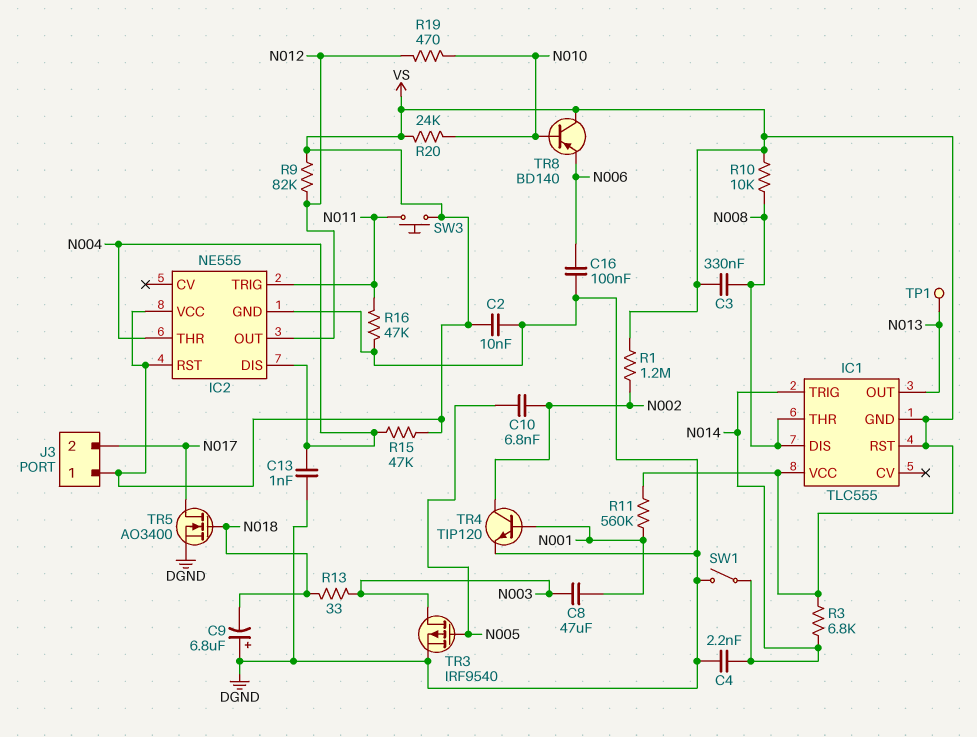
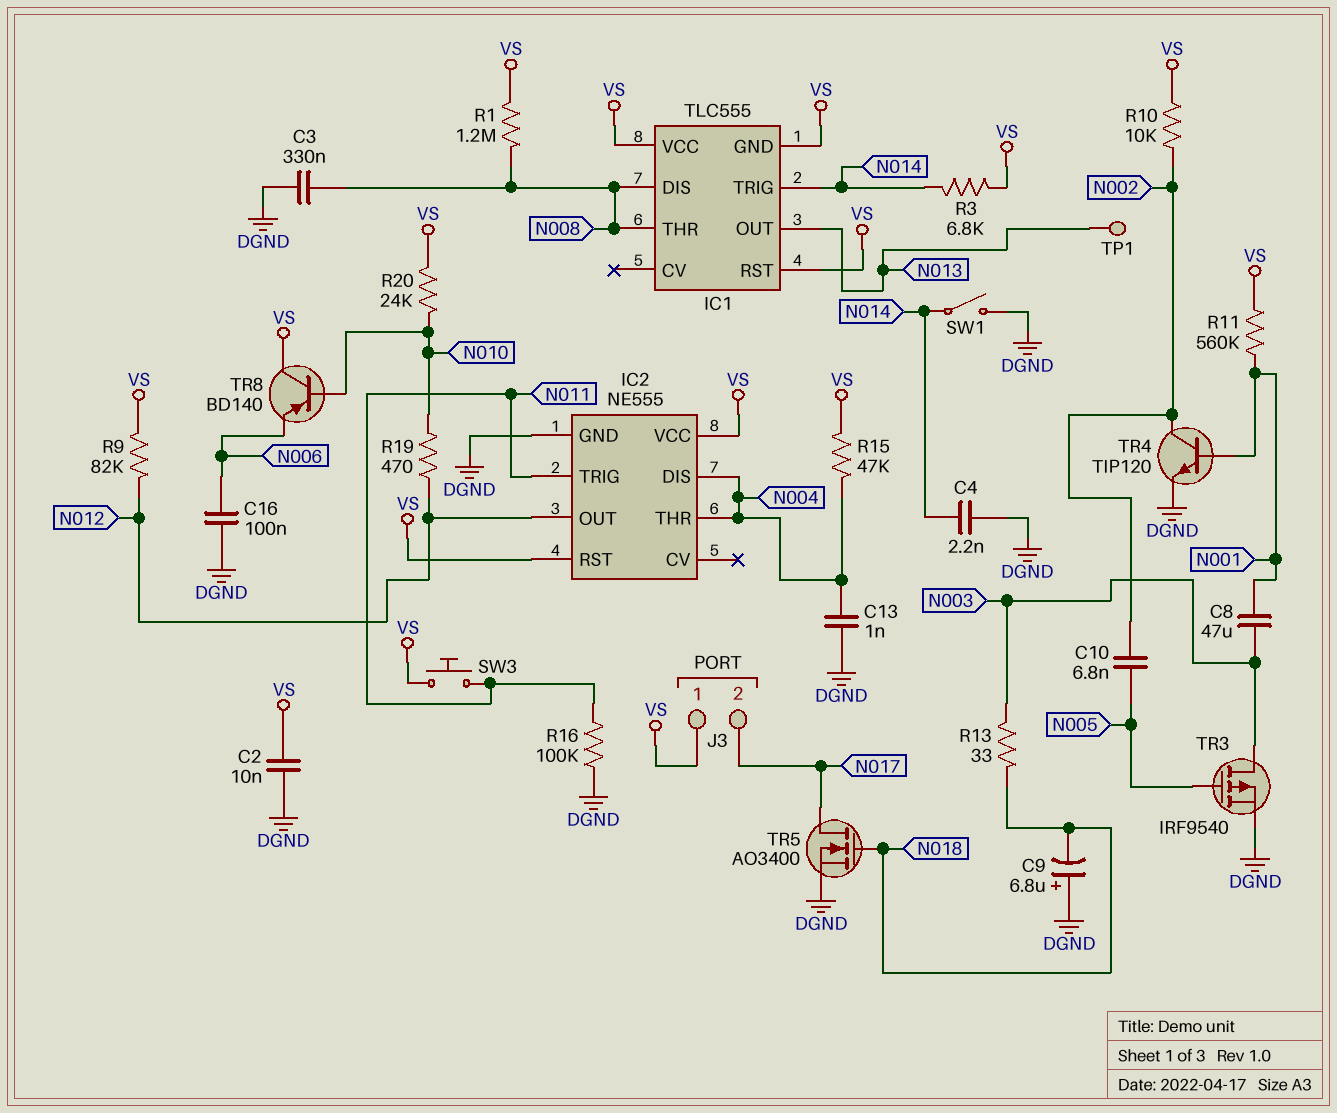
C3: 330nF (N008, VS) -> 330nF (DGND, N008)
R1: 1.2M (N002, VS) -> 1.2M (N008, VS)
R10: 10k (N008, VS) -> 10k (N002, VS)
R16: 47k (DGND, N011) -> 100k (DGND, N011)

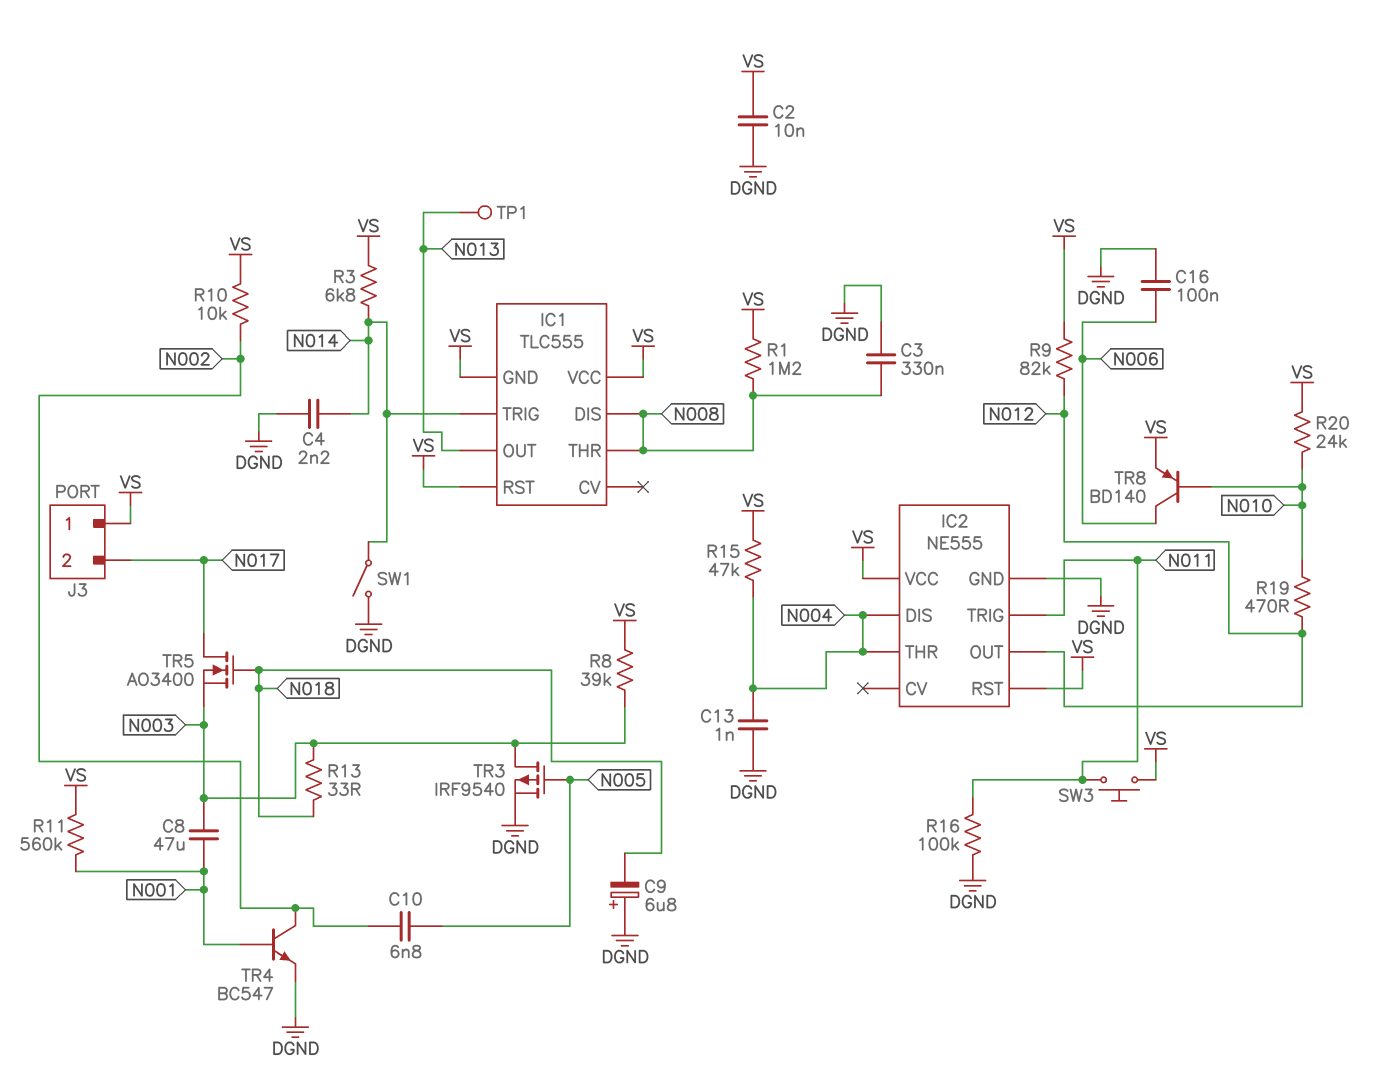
R8: none -> 39k (N003, VS)
TR4: NPN TIP120 (B N001, C N002, E DGND) -> NPN BC547 (B N001, C N002, E DGND)
TR5: NMOS AO3400 (G N018, D N017, S DGND) -> NMOS AO3400 (G N018, D N017, S N003)
TR8: PNP BD140 (B N010, C VS, E N006) -> PNP BD140 (B N010, C N006, E VS)

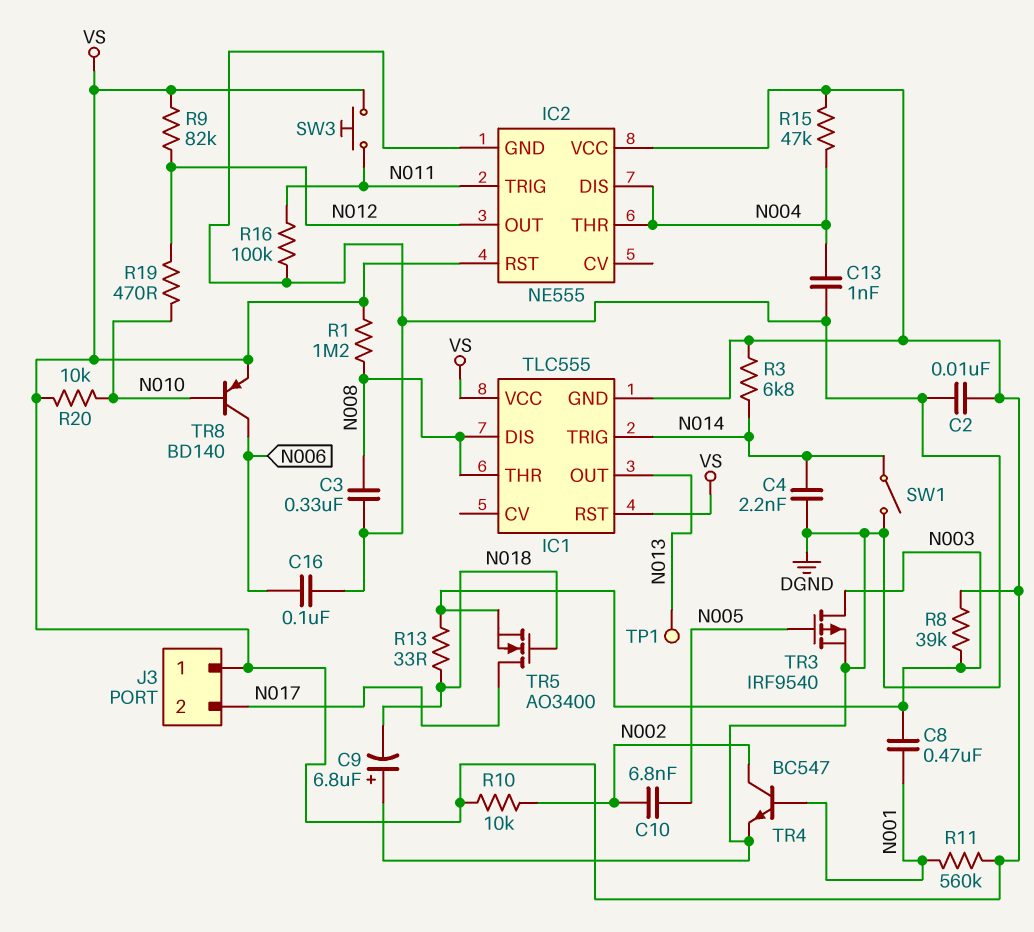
C8: 47uF (N001, N003) -> 470nF (N001, N003)
R20: 24k (N010, VS) -> 10k (N010, VS)

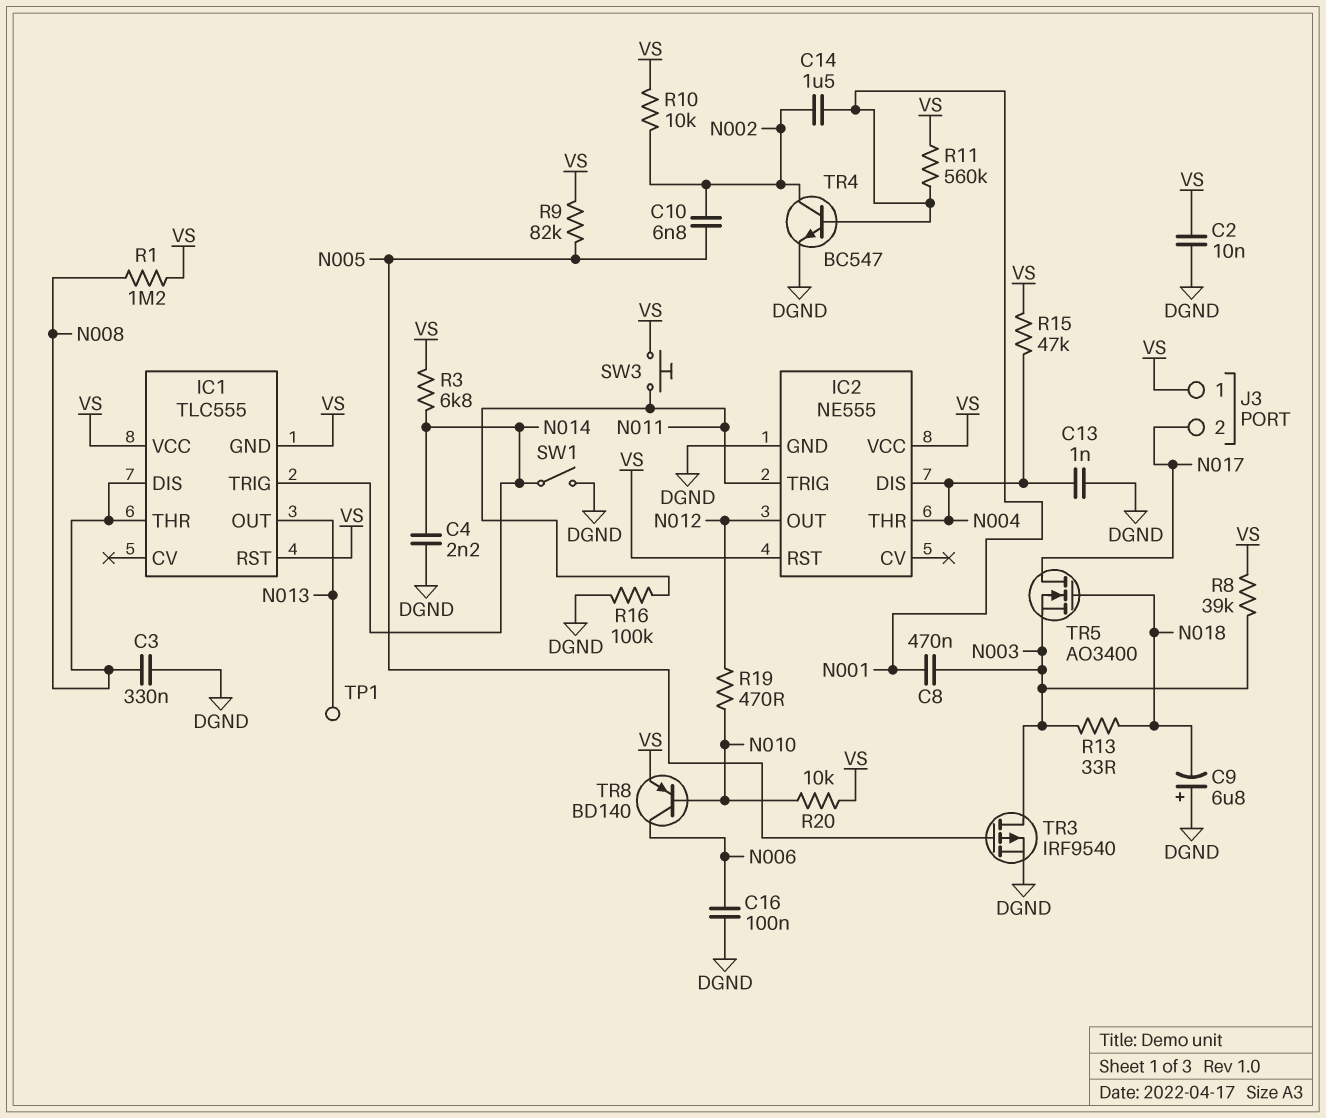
C14: none -> 1.5uF (N001, N002)
R9: 82k (N012, VS) -> 82k (N005, VS)

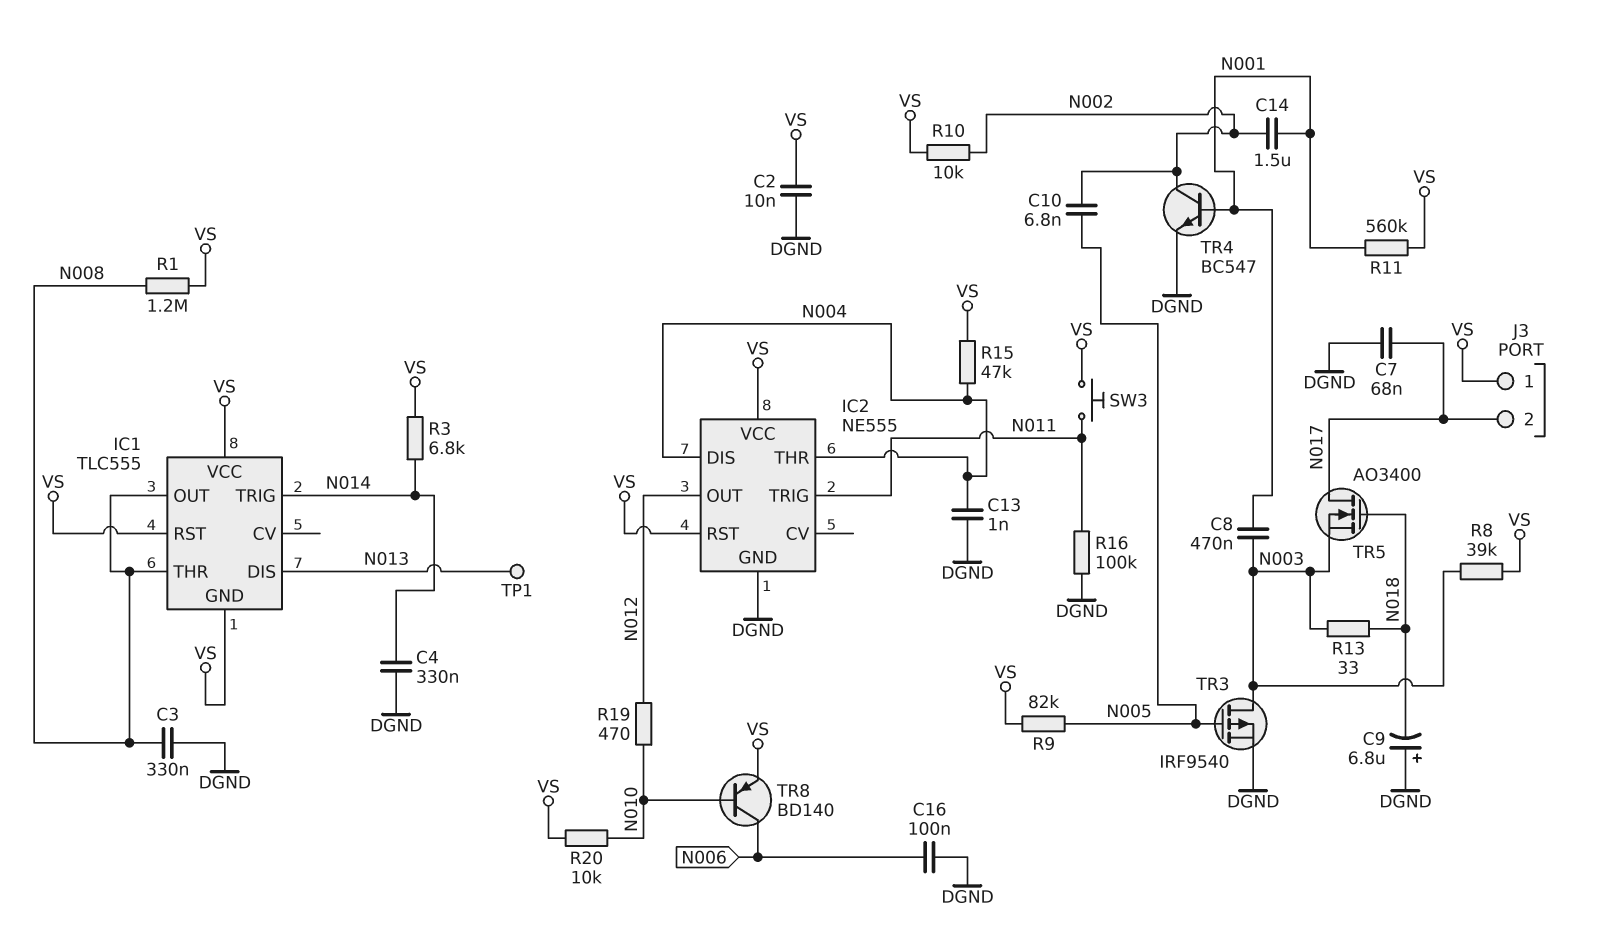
C4: 2.2nF (DGND, N014) -> 330nF (DGND, N014)
C7: none -> 68nF (DGND, N017)
IC1 pin DIS: N008 -> N013
IC1 pin OUT: N013 -> N008
SW1: switch (DGND, N014) -> none

